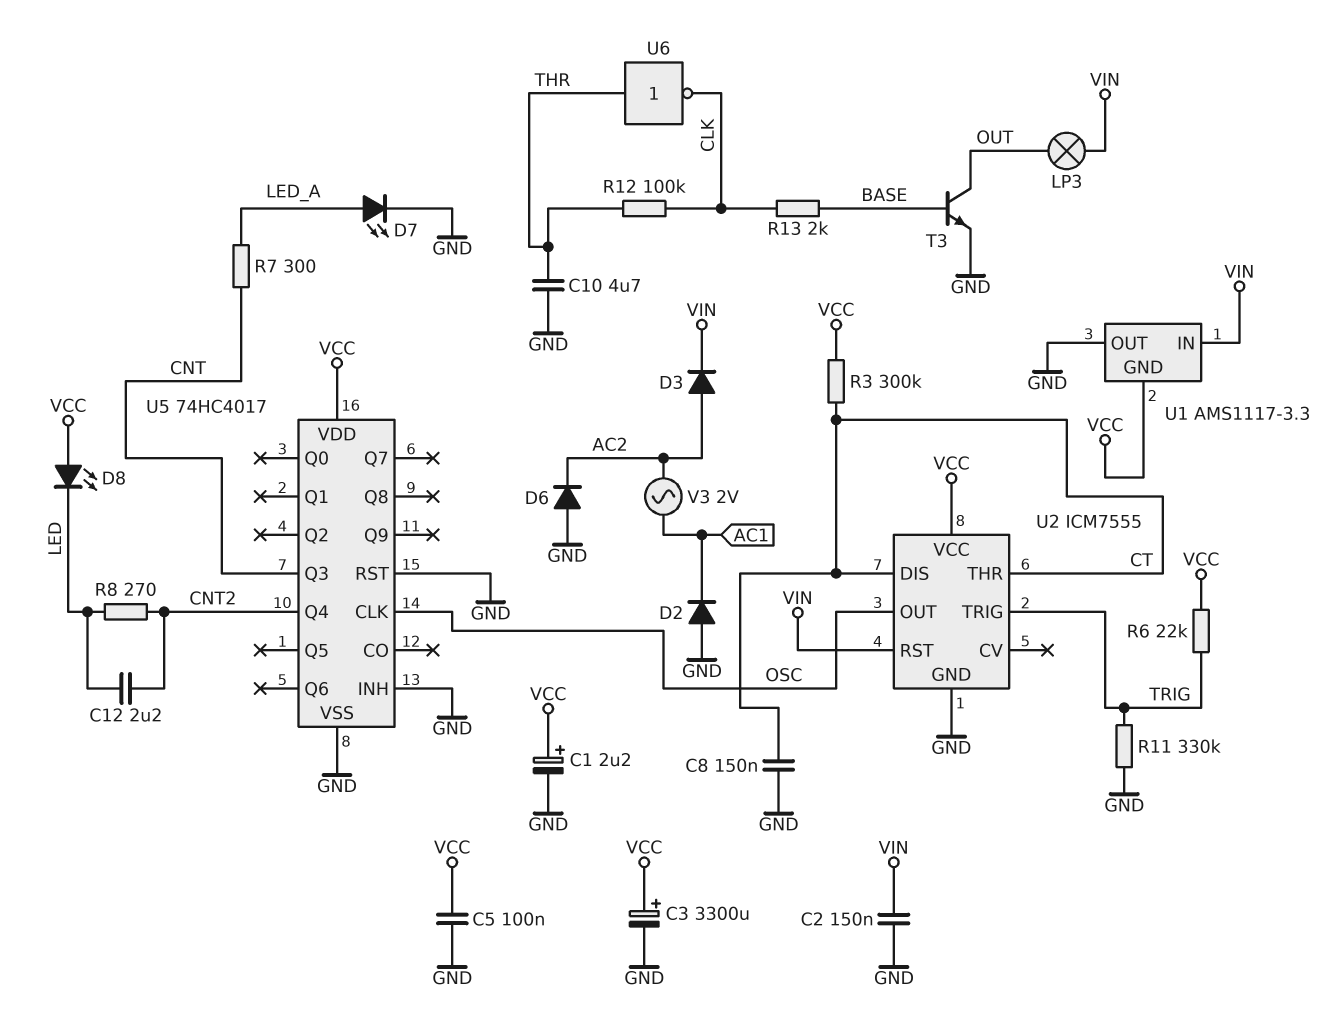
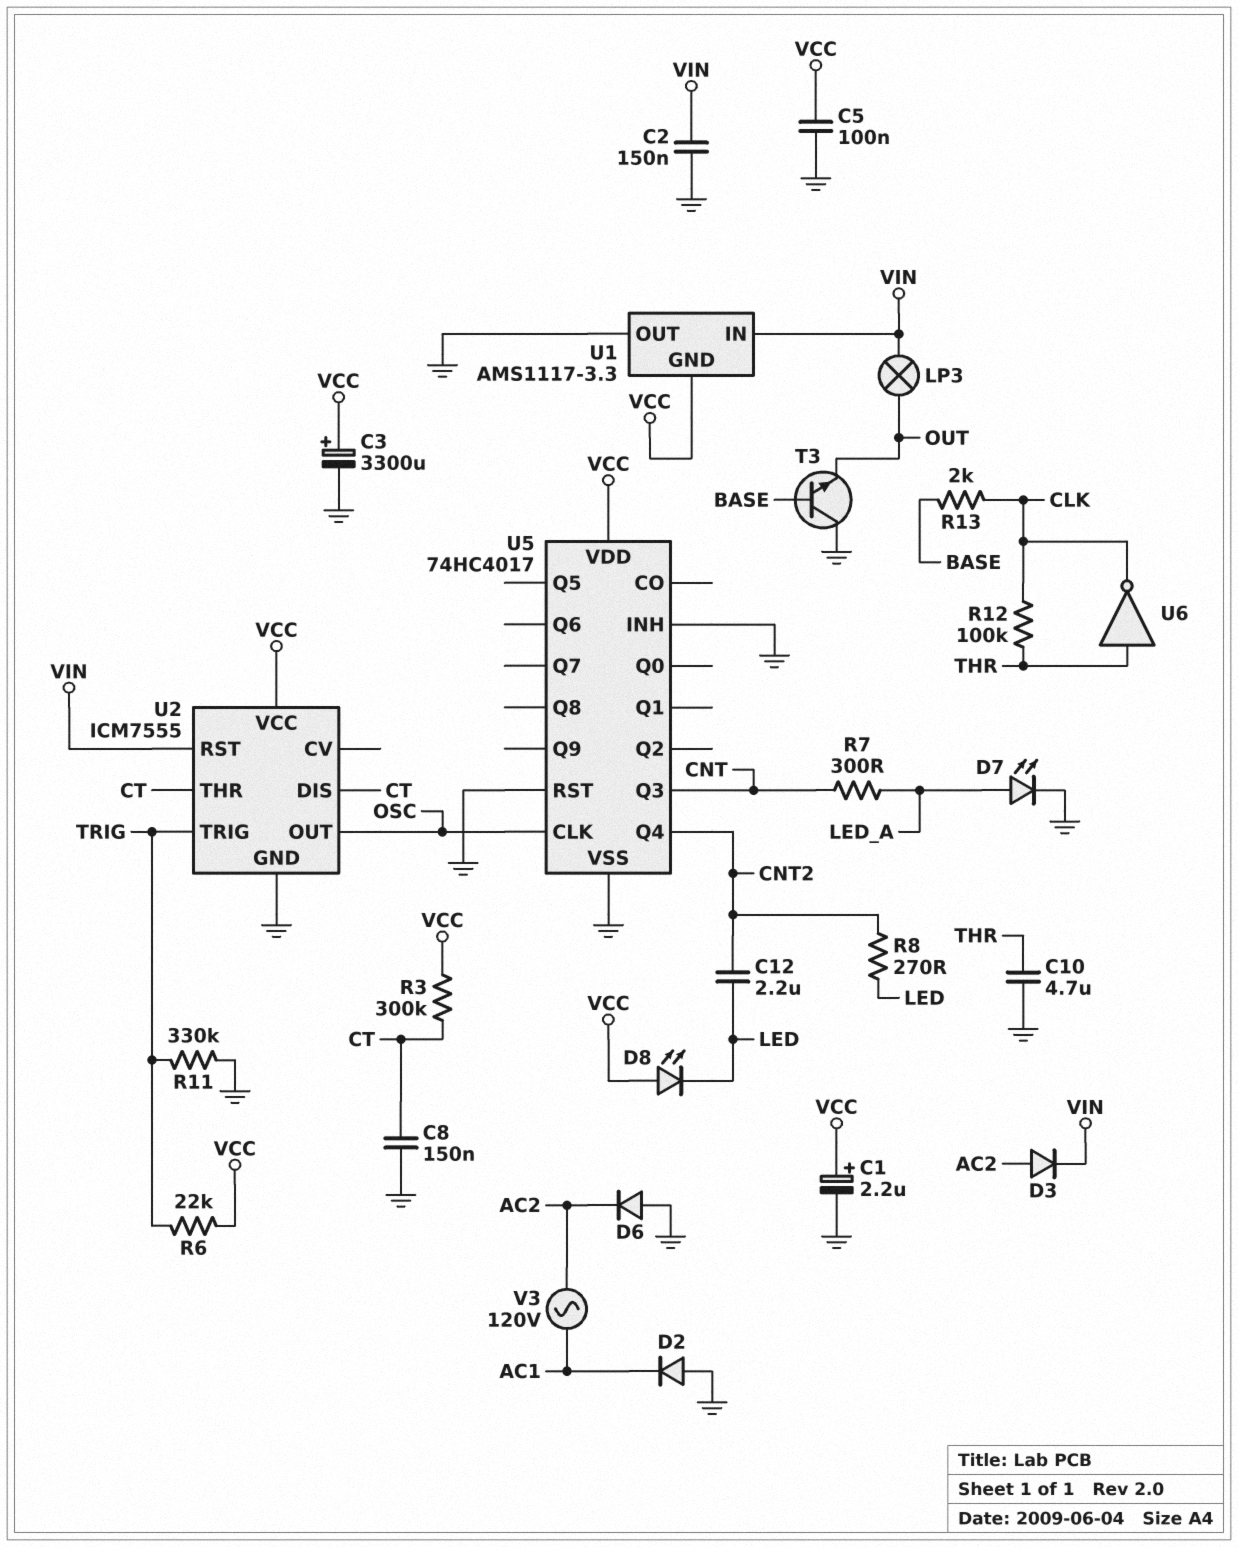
T3: NPN (B BASE, C OUT, E GND) -> NPN (B BASE, C GND, E OUT)
V3: AC 2V (AC1, AC2) -> AC 120V (AC1, AC2)

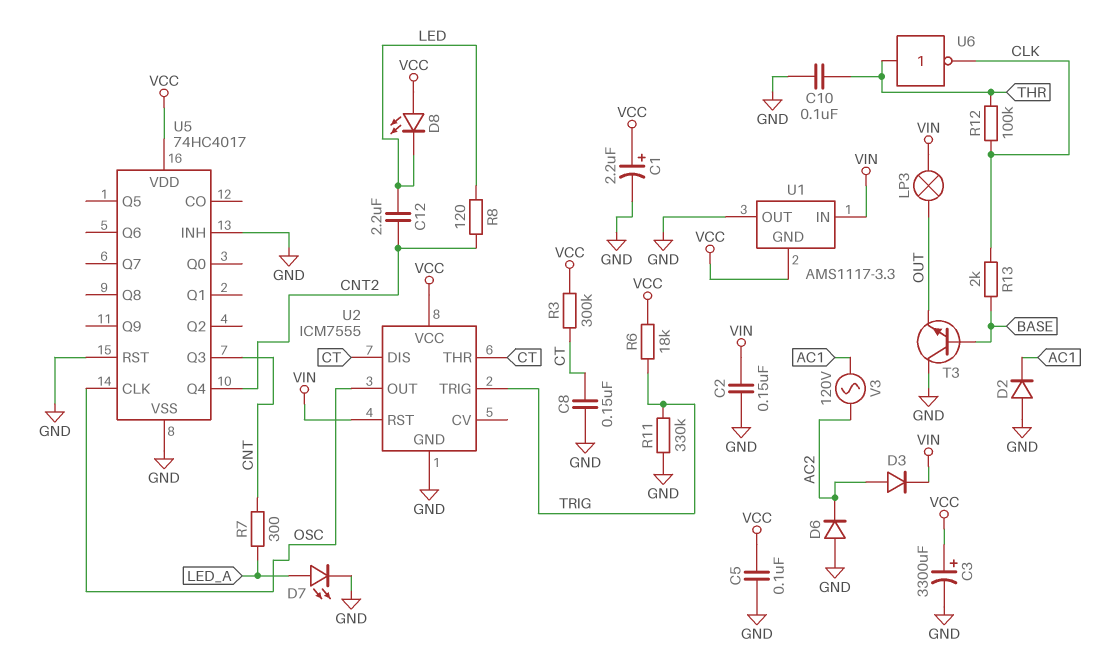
C10: 4.7uF (GND, THR) -> 100nF (GND, THR)
R6: 22k (TRIG, VCC) -> 18k (TRIG, VCC)
R8: 270 (CNT2, LED) -> 120 (CNT2, LED)

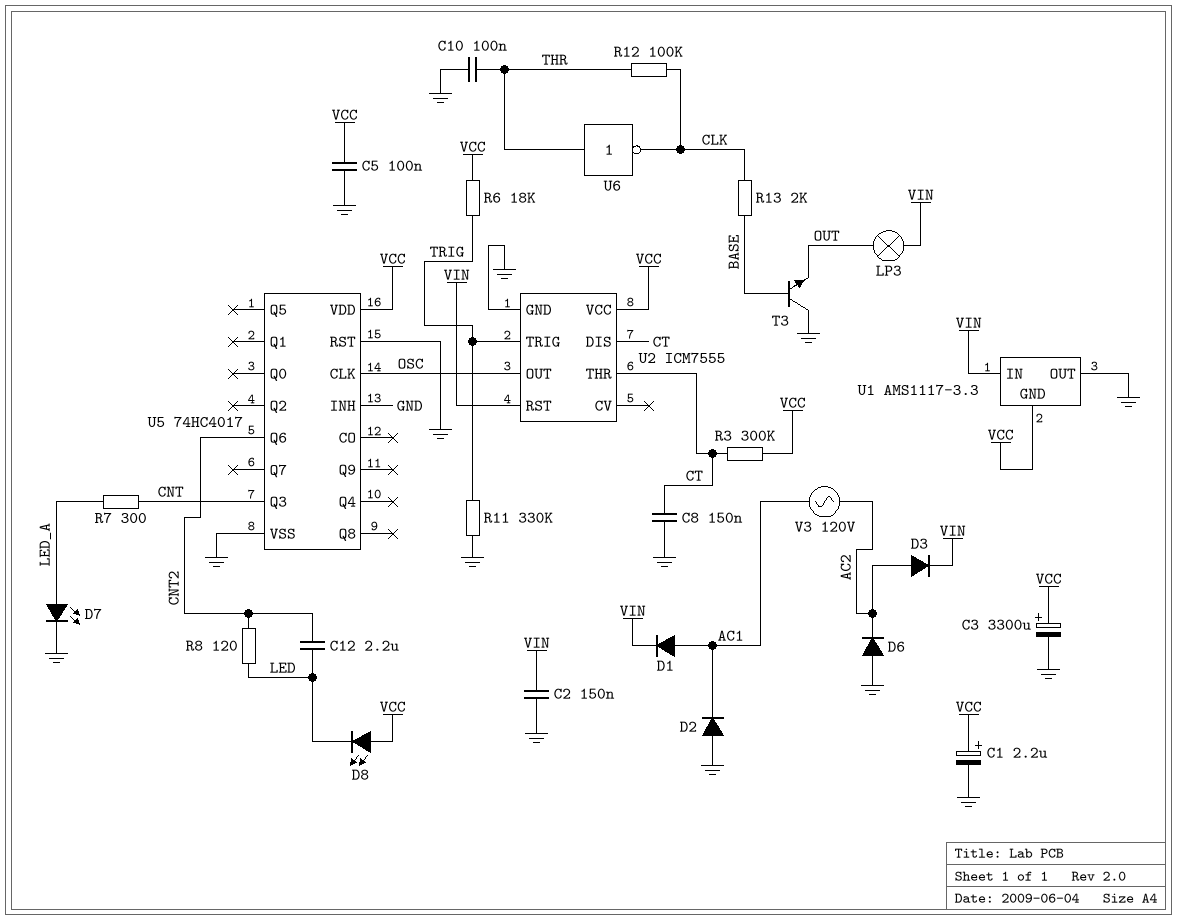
D1: none -> diode (A AC1, K VIN)
U5 pin Q4: CNT2 -> none
U5 pin Q6: none -> CNT2

